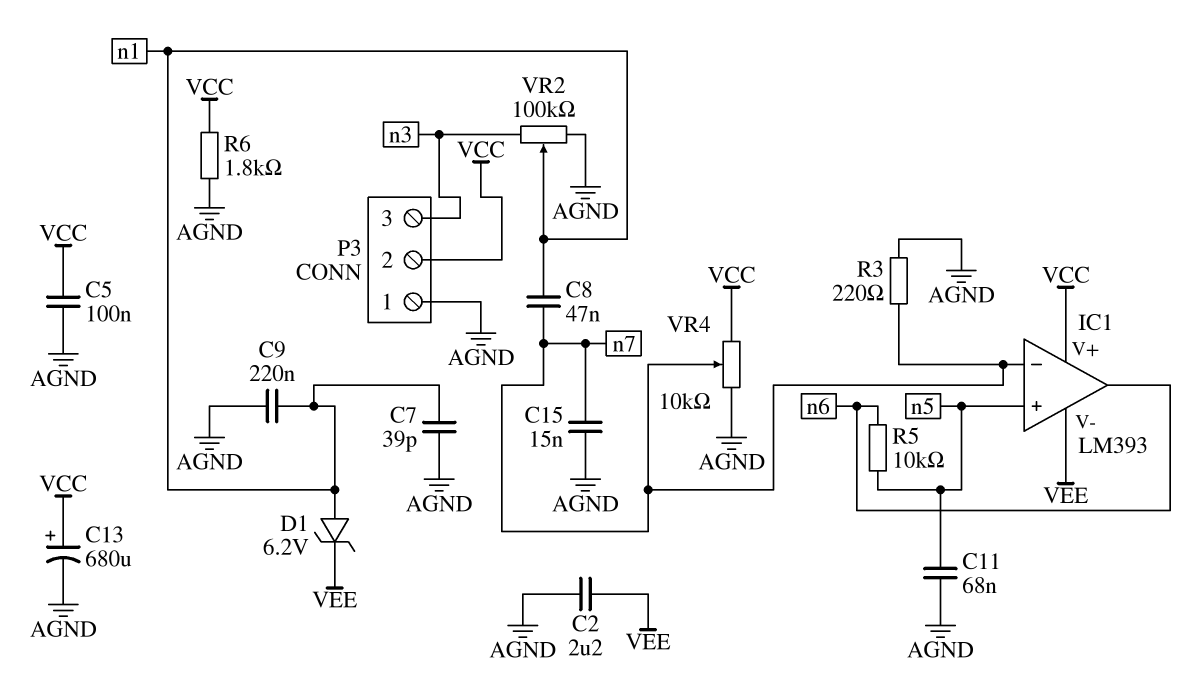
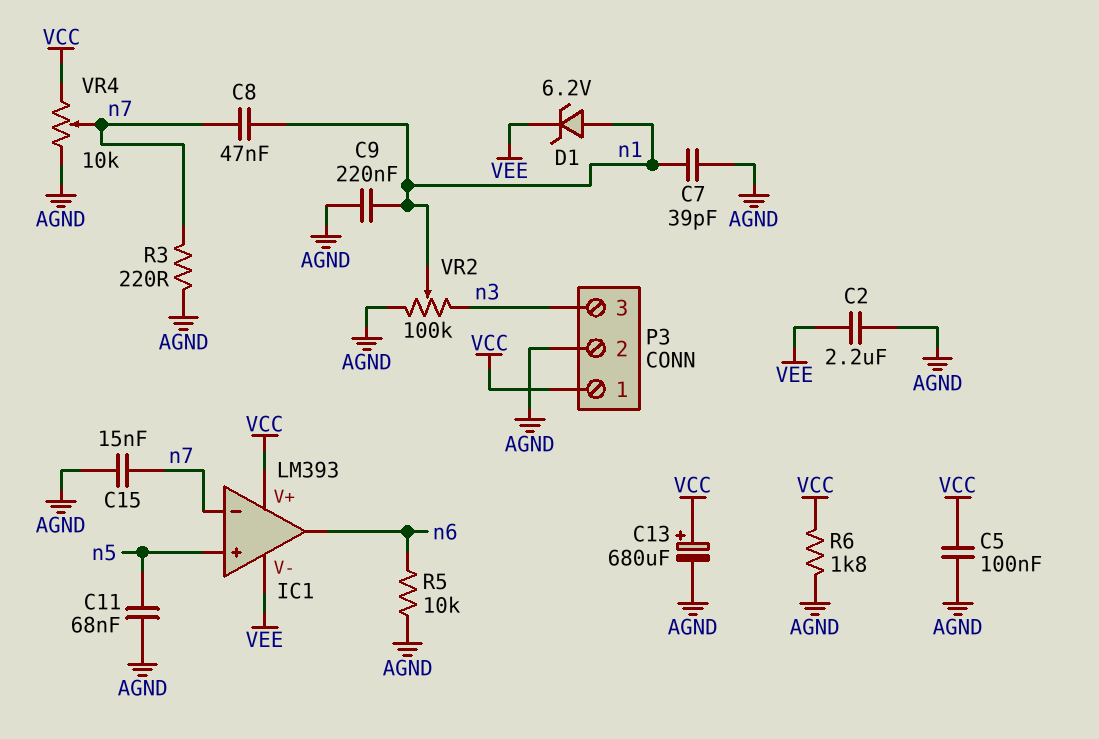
P3 pin 1: AGND -> VCC
P3 pin 2: VCC -> AGND
R5: 10k (n5, n6) -> 10k (AGND, n6)

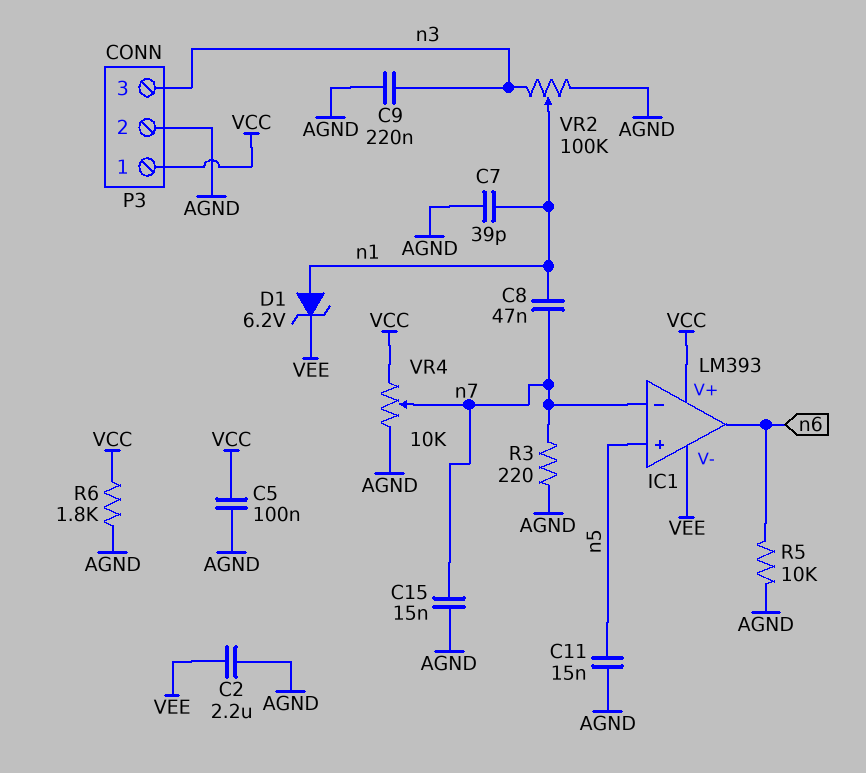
C9: 220nF (AGND, n1) -> 220nF (AGND, n3)
C11: 68nF (AGND, n5) -> 15nF (AGND, n5)
C13: 680uF (plus VCC, minus AGND) -> none

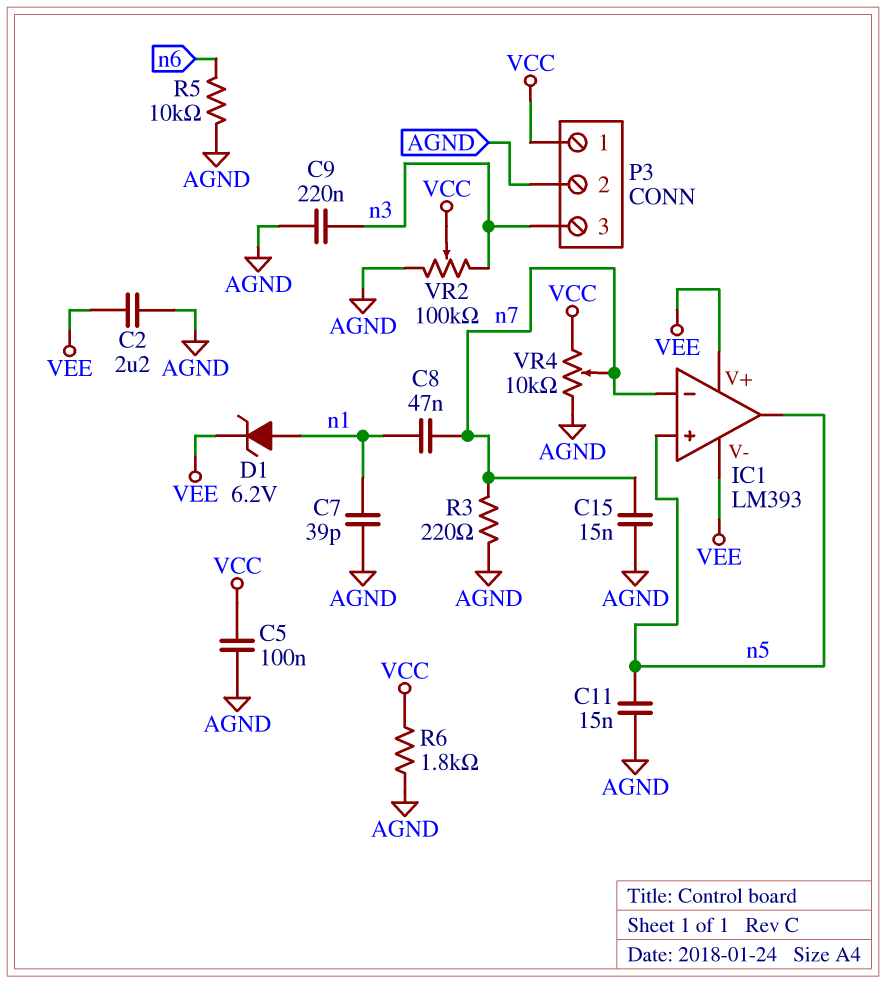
IC1 pin V+: VCC -> VEE
IC1 pin out: n6 -> n5
VR2: 100k (AGND, n3, wiper n1) -> 100k (AGND, n3, wiper VCC)

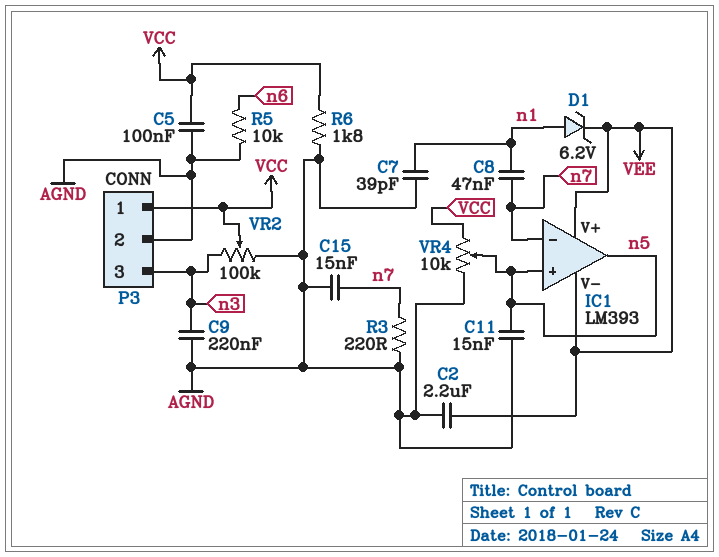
VR4: 10k (AGND, VCC, wiper n7) -> 10k (AGND, VCC, wiper n5)

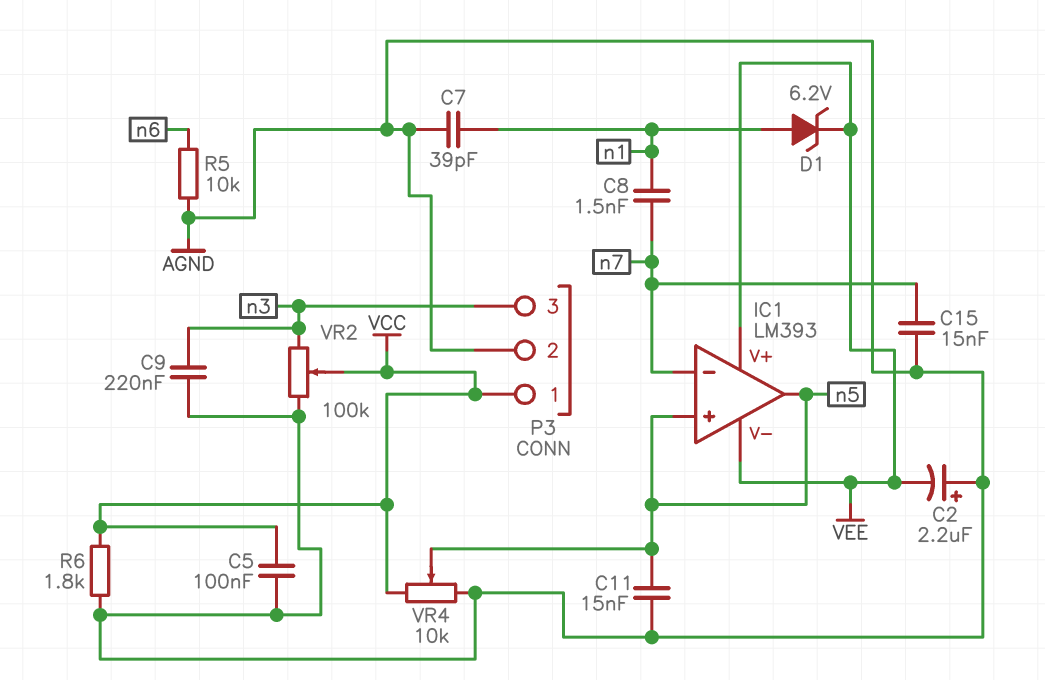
C2: 2.2uF (AGND, VEE) -> 2.2uF (plus AGND, minus VEE)
C8: 47nF (n1, n7) -> 1.5nF (n1, n7)
R3: 220 (AGND, n7) -> none

